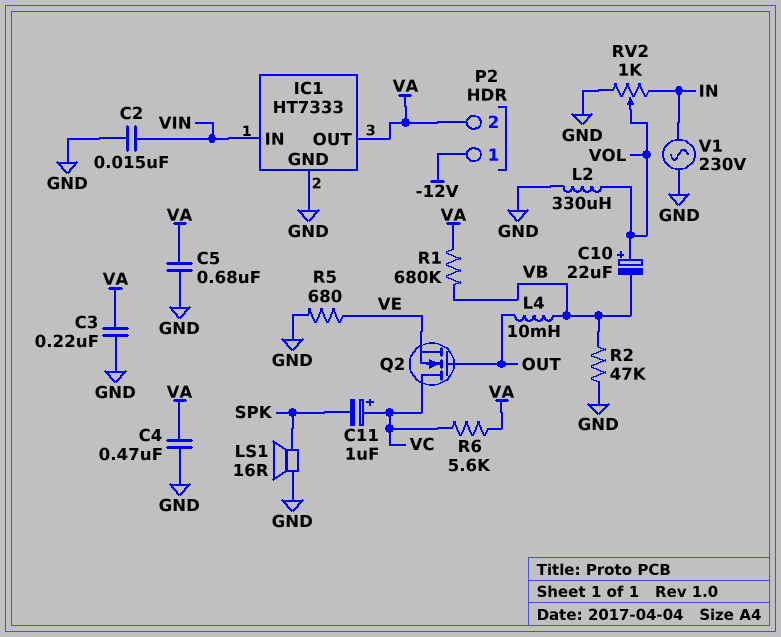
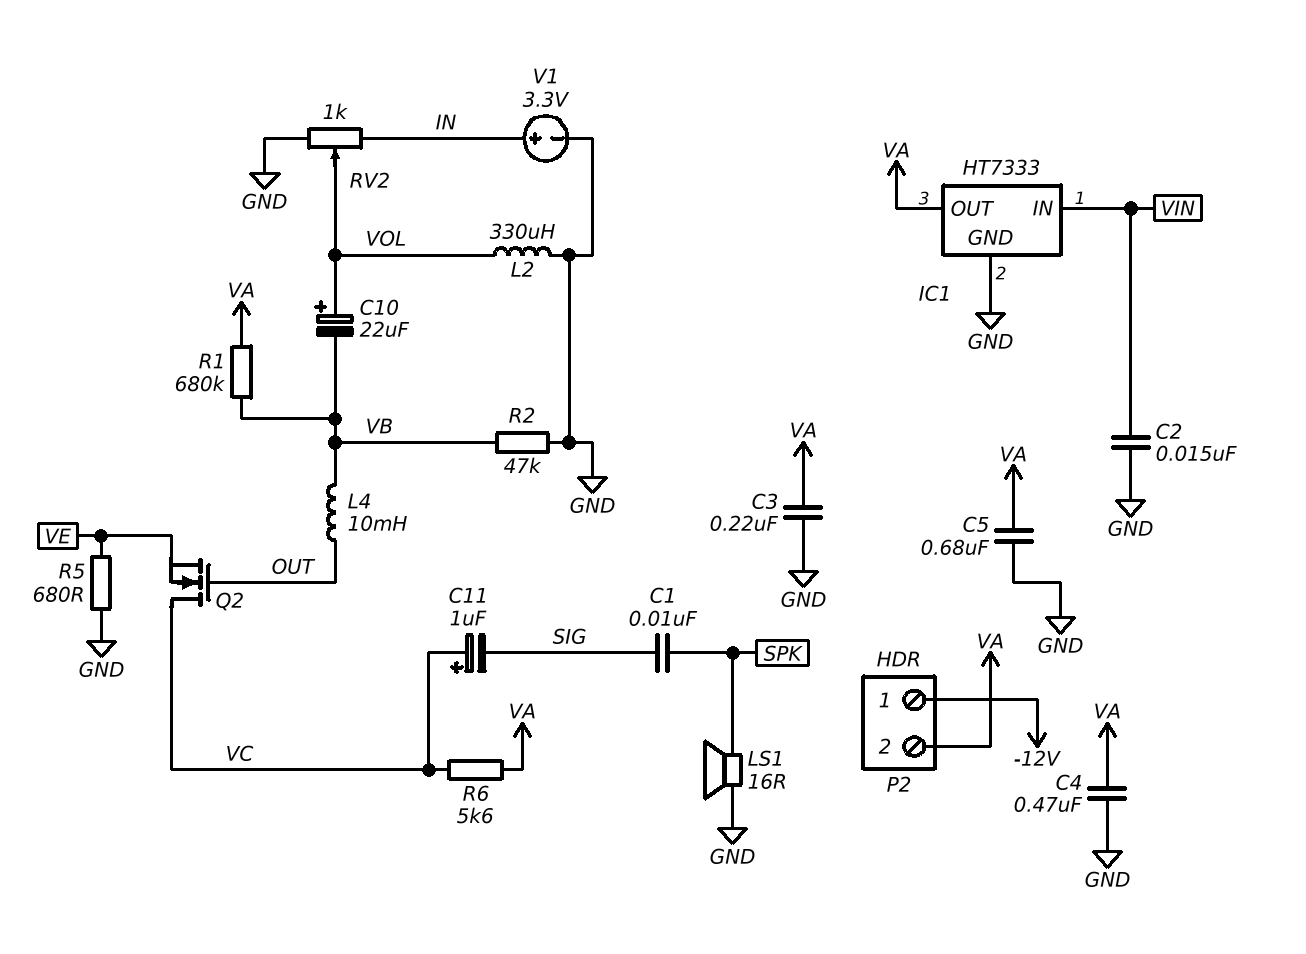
C1: none -> 10nF (SIG, SPK)
C11: 1uF (plus VC, minus SPK) -> 1uF (plus VC, minus SIG)
V1: AC 230V (GND, IN) -> 3.3V (plus IN, minus GND)

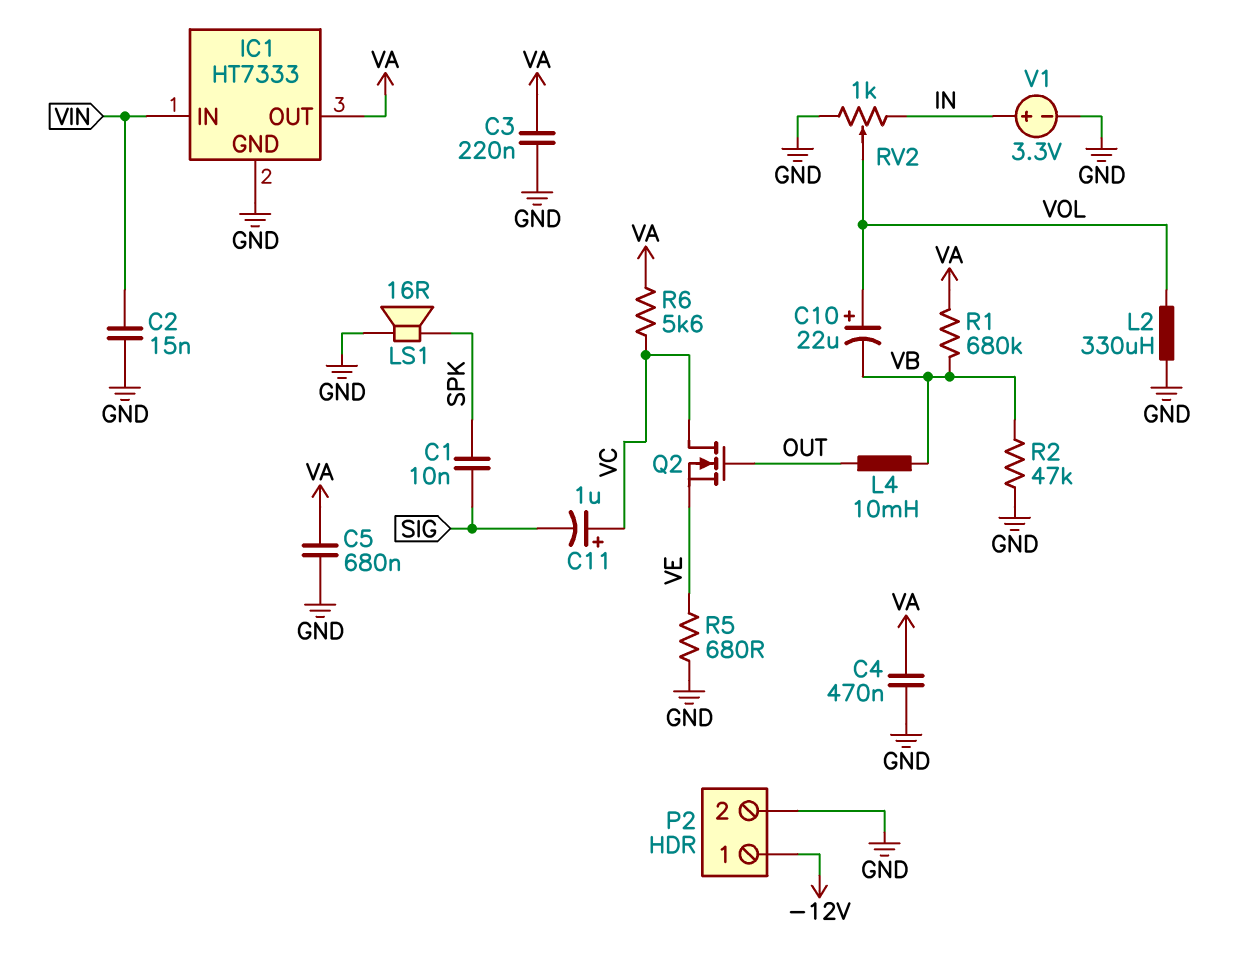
P2 pin 2: VA -> GND

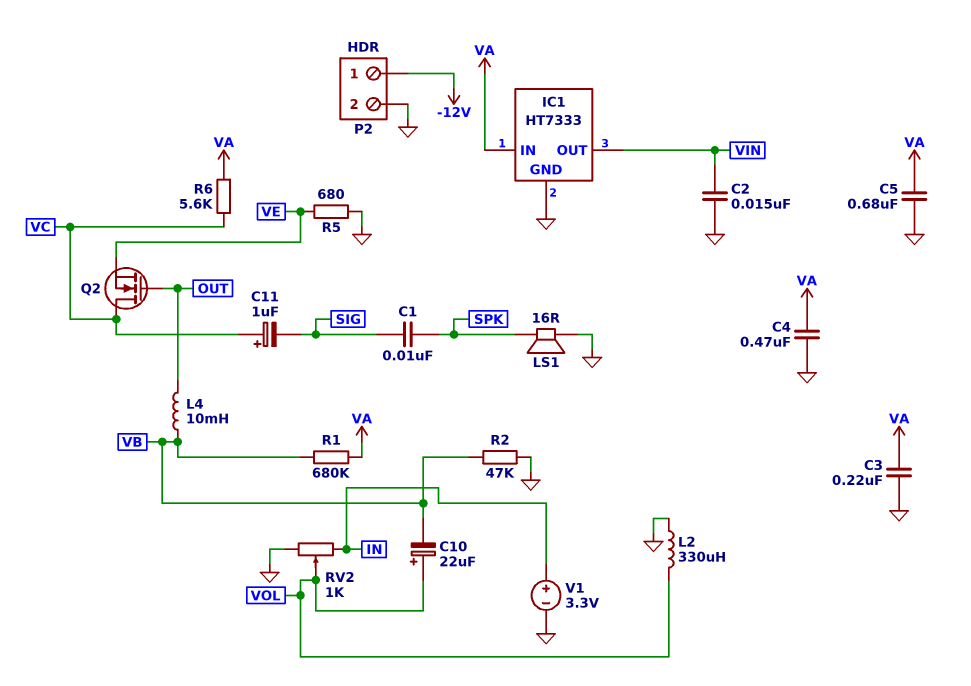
IC1 pin IN: VIN -> VA
IC1 pin OUT: VA -> VIN

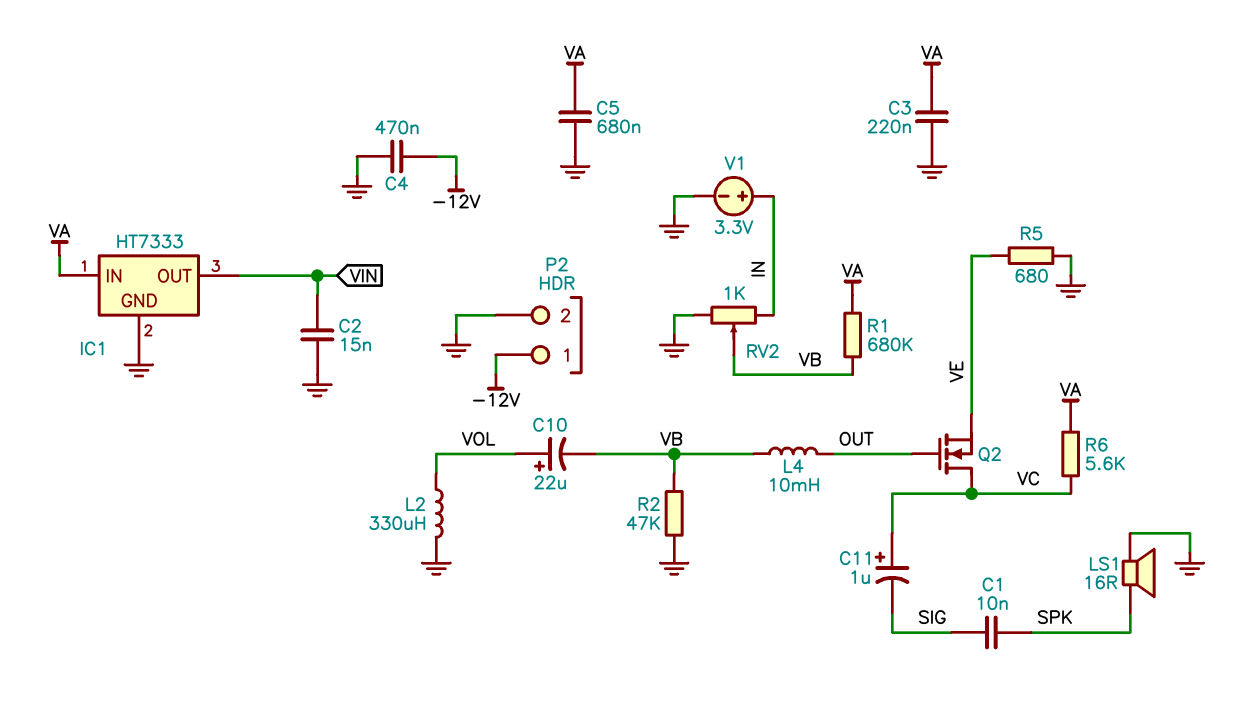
C4: 470nF (GND, VA) -> 470nF (-12V, GND)
RV2: 1k (GND, IN, wiper VOL) -> 1k (GND, IN, wiper VB)

